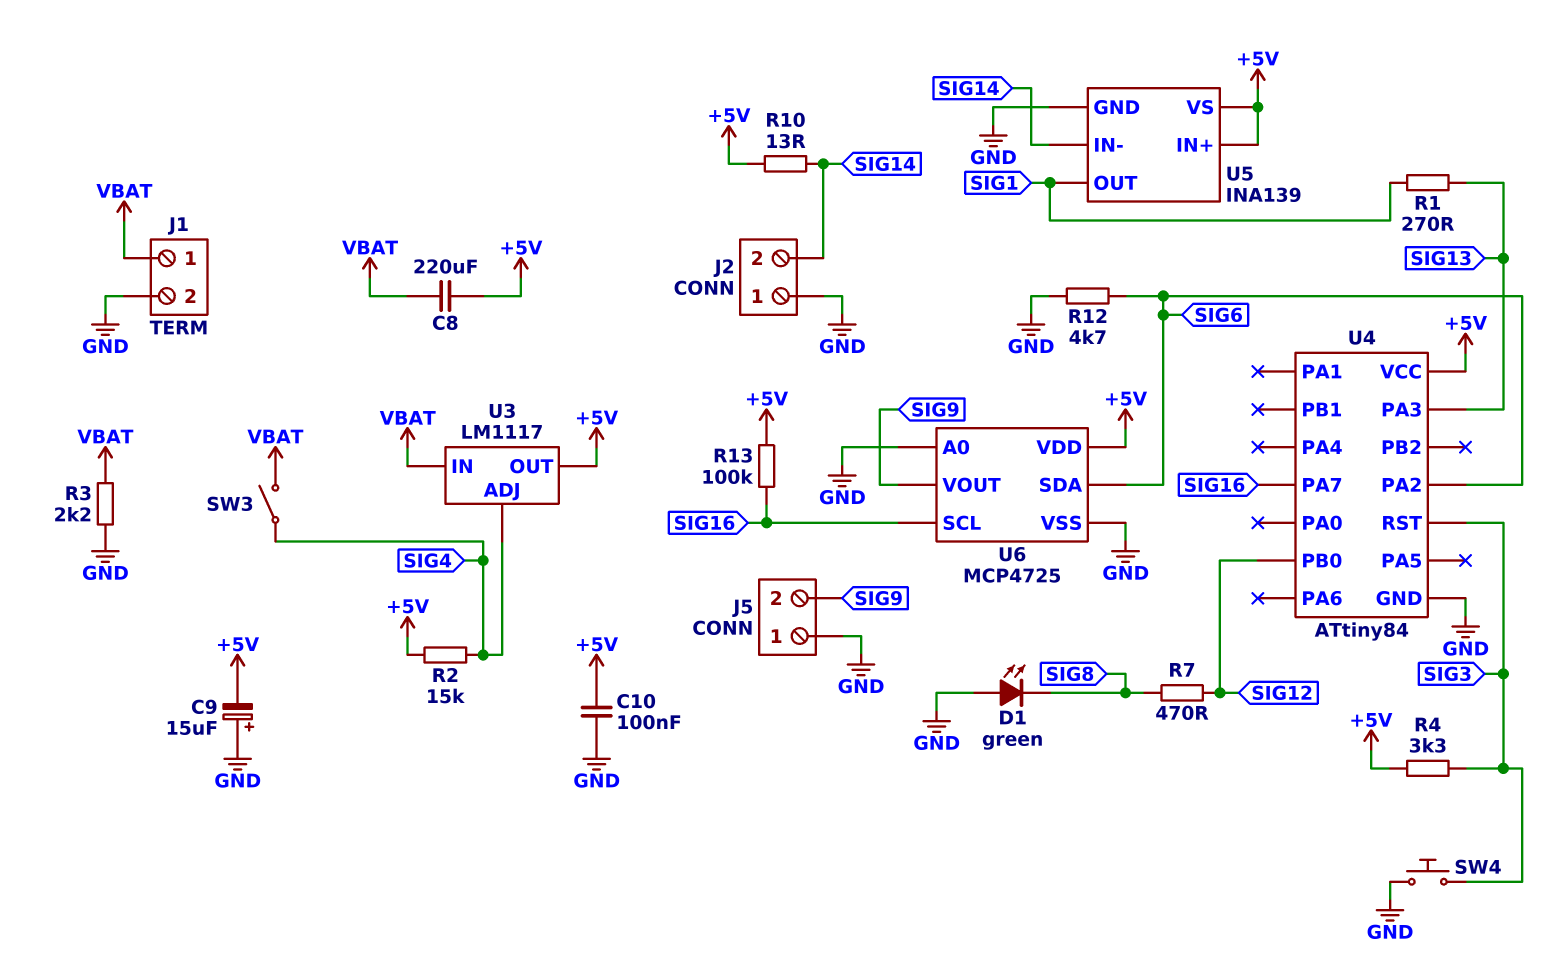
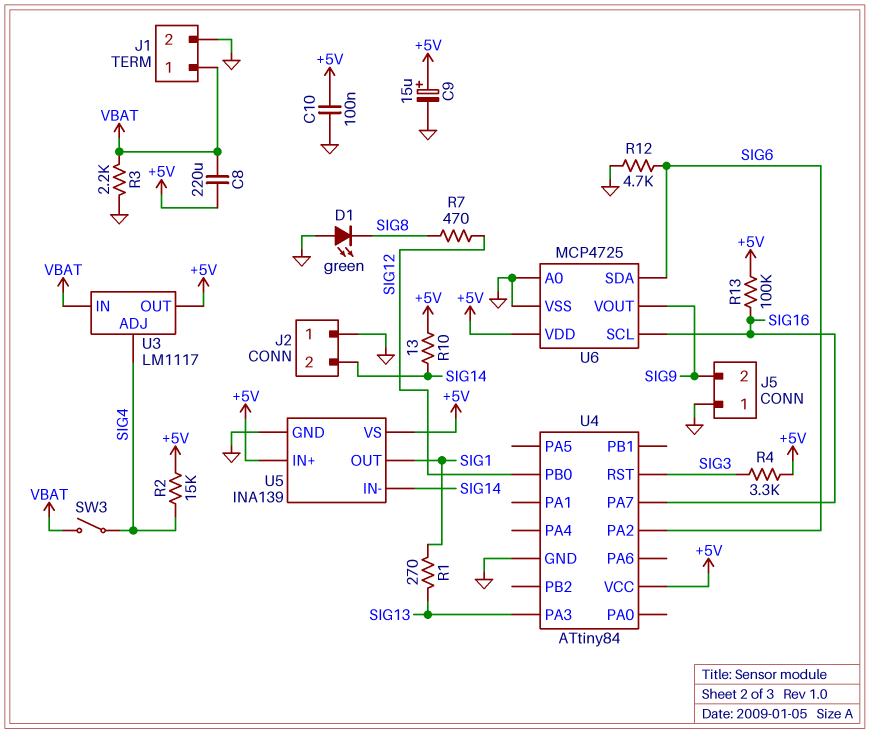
C9: 15uF (plus GND, minus +5V) -> 15uF (plus +5V, minus GND)
SW4: button (GND, SIG3) -> none

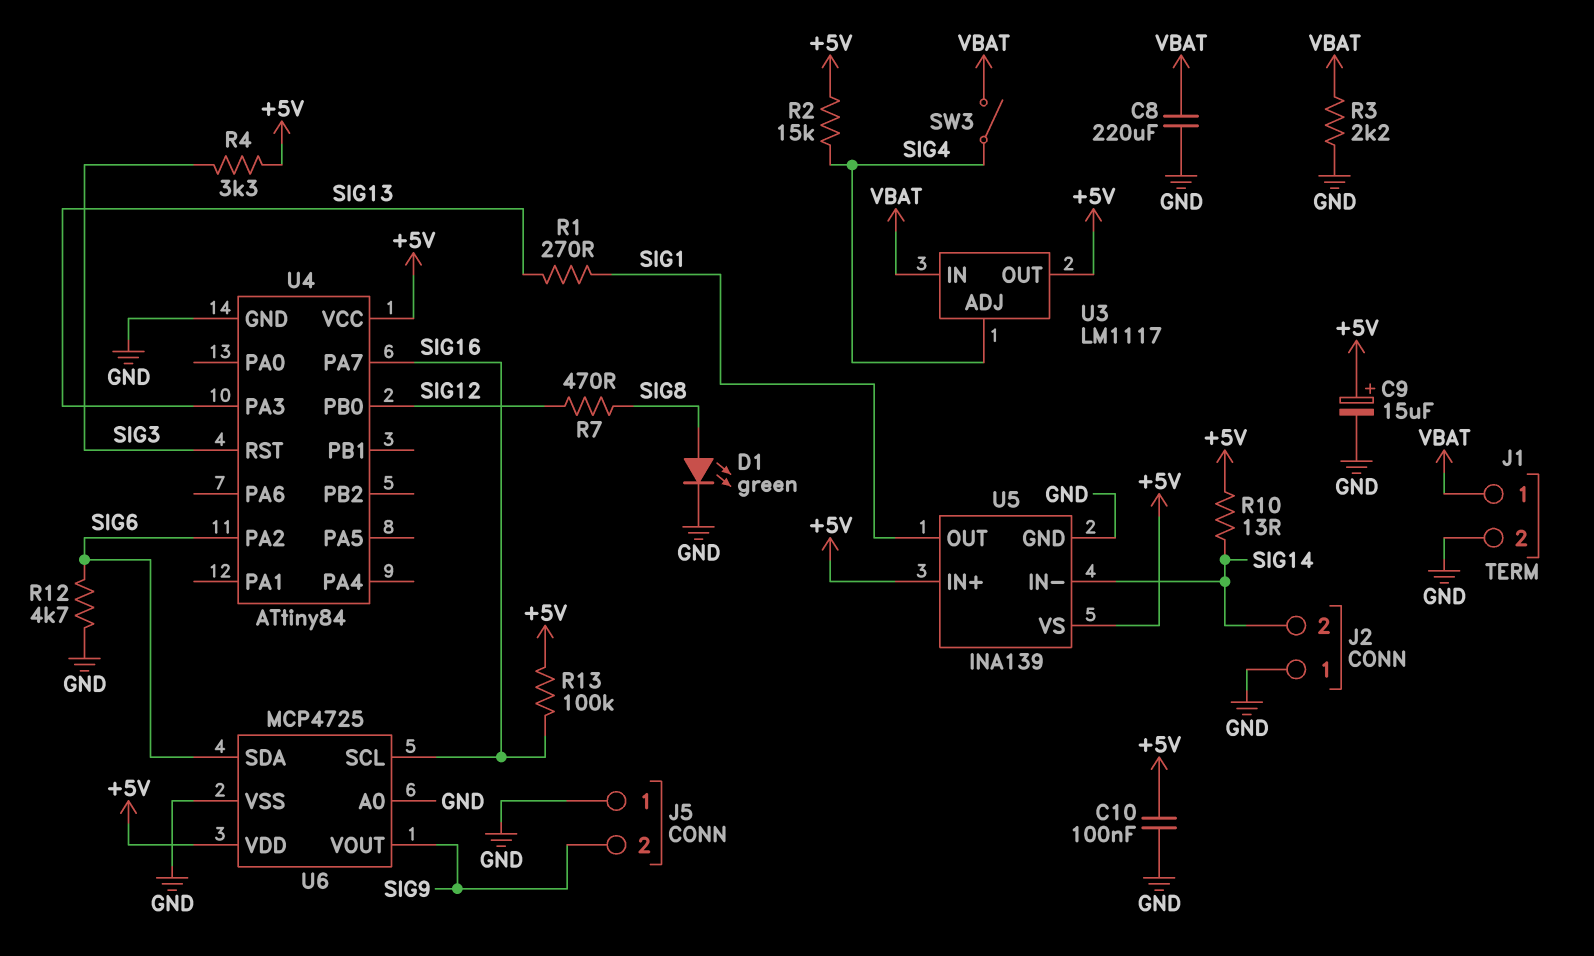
C8: 220uF (+5V, VBAT) -> 220uF (GND, VBAT)
D1: LED green (A GND, K SIG8) -> LED green (A SIG8, K GND)

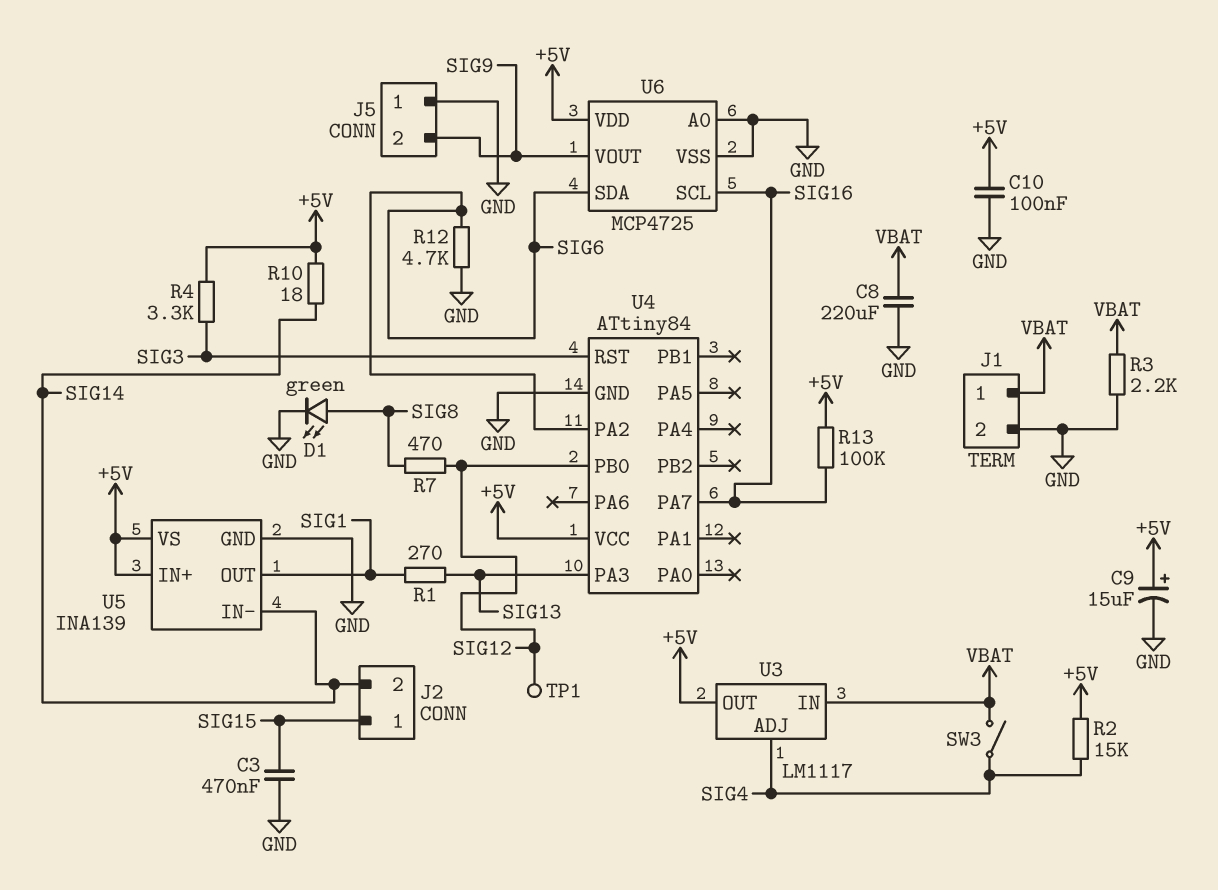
C3: none -> 470nF (GND, SIG15)
J2 pin 1: GND -> SIG15
R10: 13 (+5V, SIG14) -> 18 (+5V, SIG14)
TP1: none -> test point (SIG12)

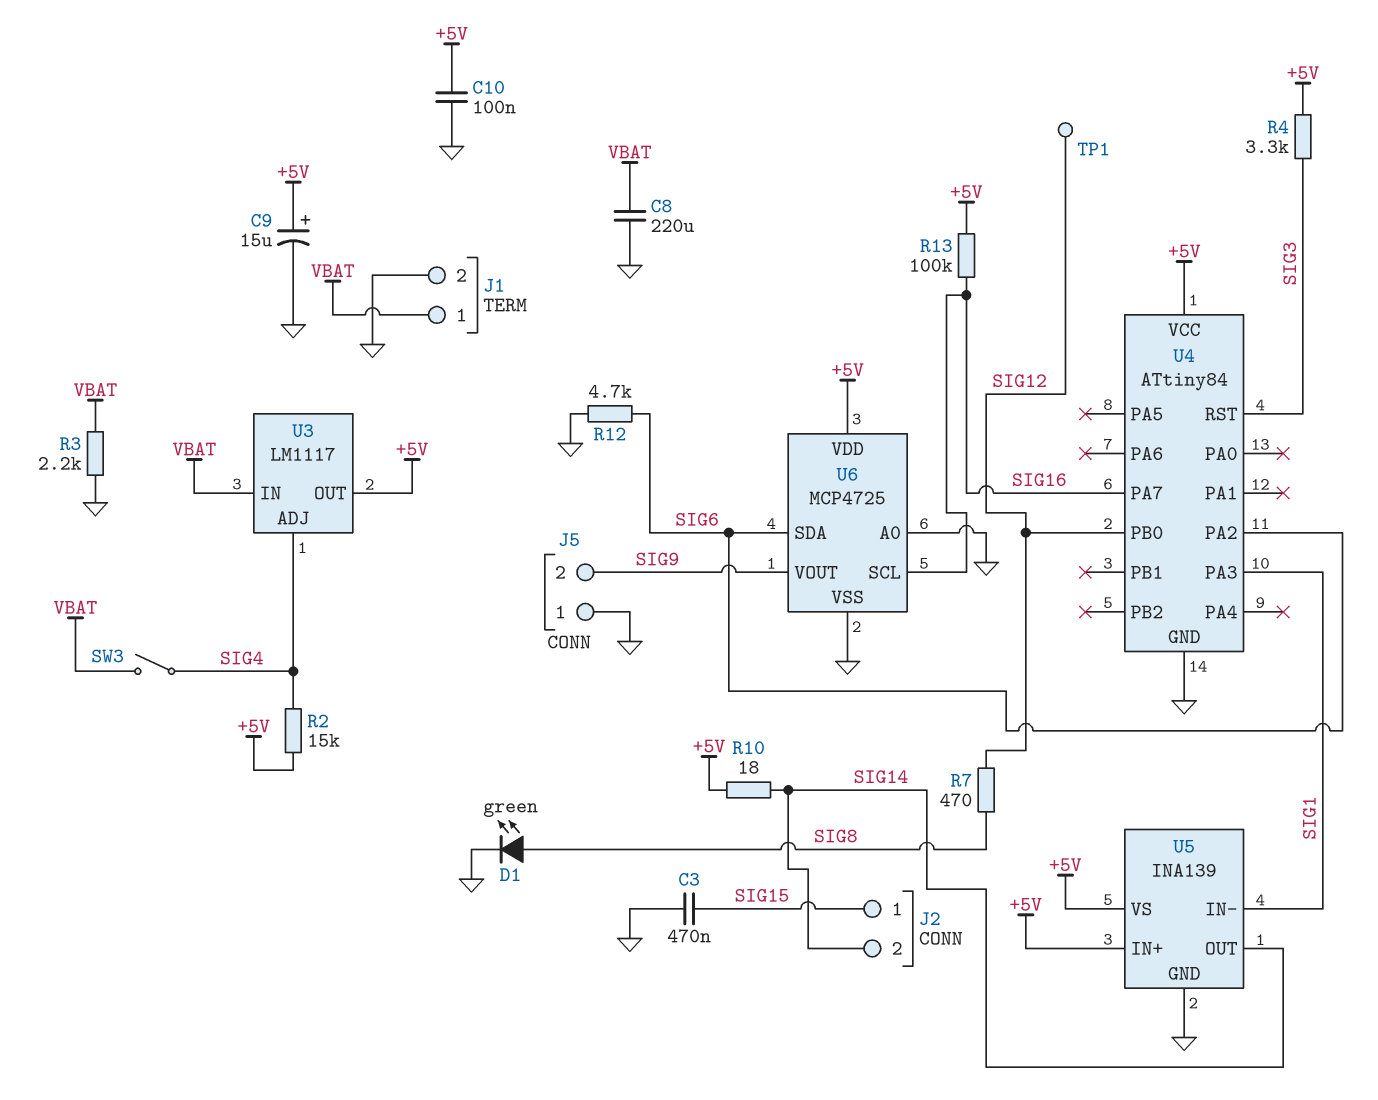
R1: 270 (SIG1, SIG13) -> none
U4 pin PA3: SIG13 -> SIG1
U5 pin IN-: SIG14 -> SIG1
U5 pin OUT: SIG1 -> SIG14

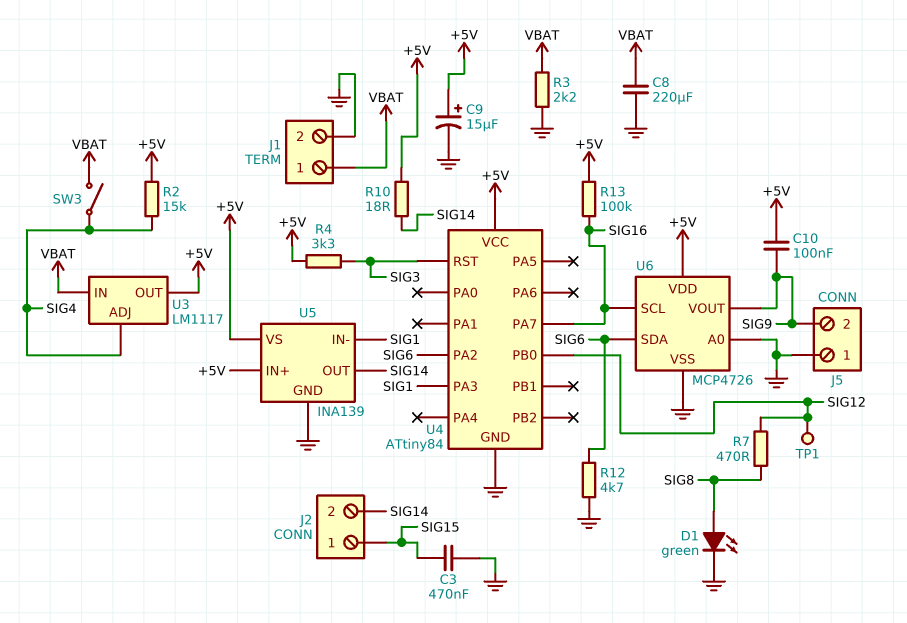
C10: 100nF (+5V, GND) -> 100nF (+5V, SIG9)
U6: MCP4725 -> MCP4726

